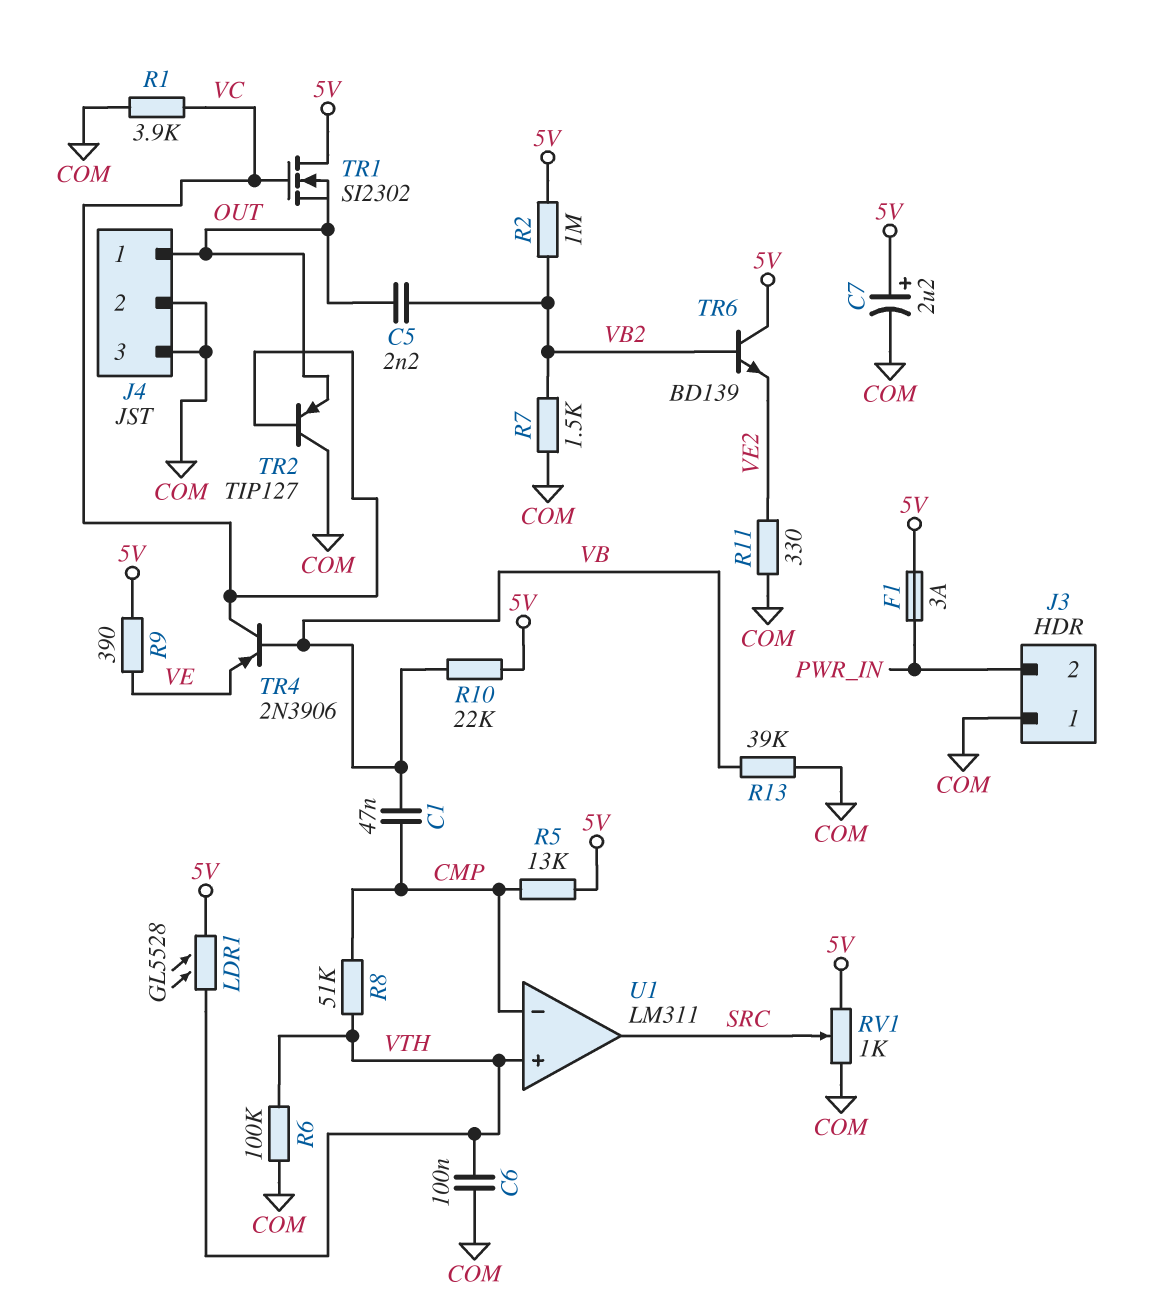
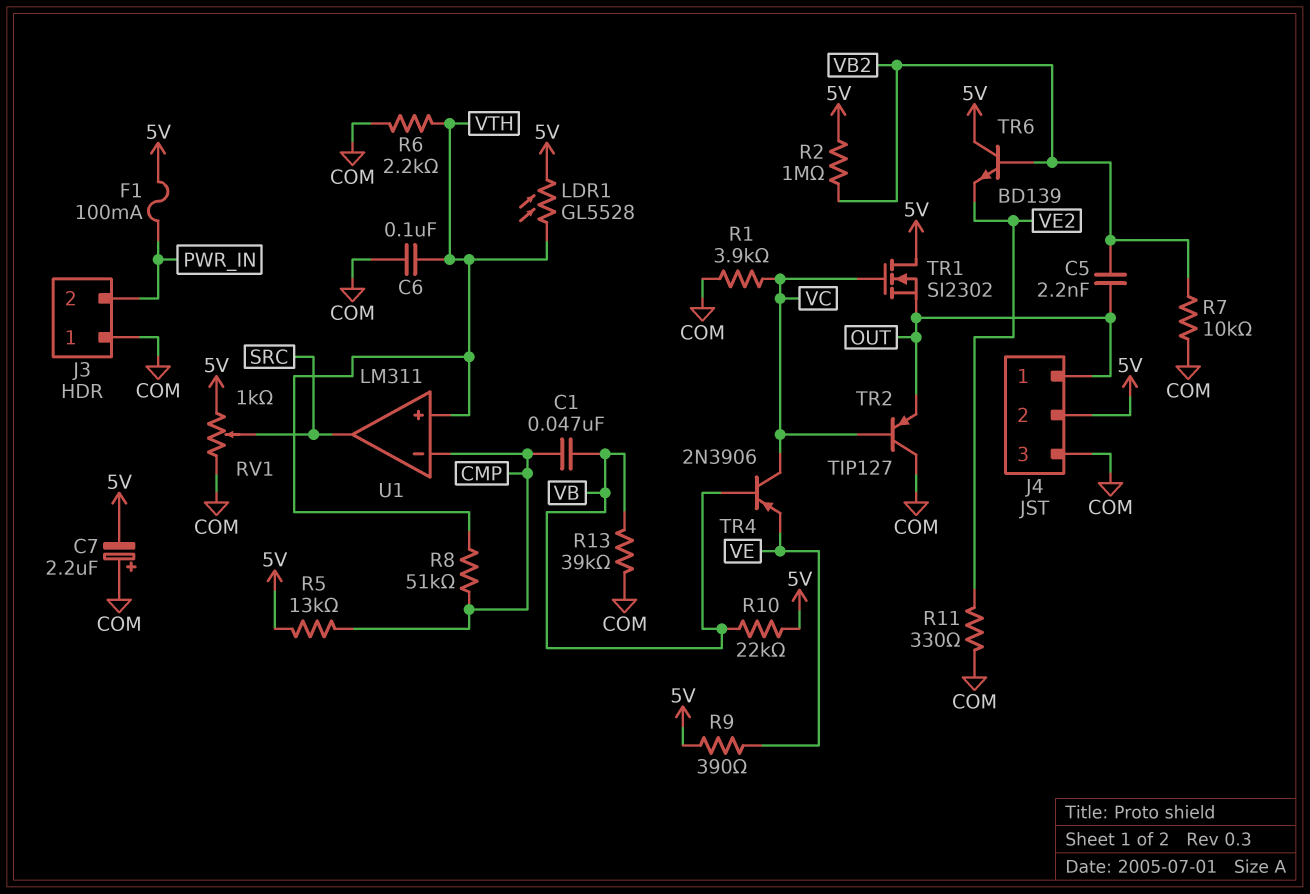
C7: 2.2uF (plus 5V, minus COM) -> 2.2uF (plus COM, minus 5V)
F1: 3A (5V, PWR_IN) -> 100mA (5V, PWR_IN)
J4 pin 2: COM -> 5V
R6: 100k (COM, VTH) -> 2.2k (COM, VTH)
R7: 1.5k (COM, VB2) -> 10k (COM, VB2)

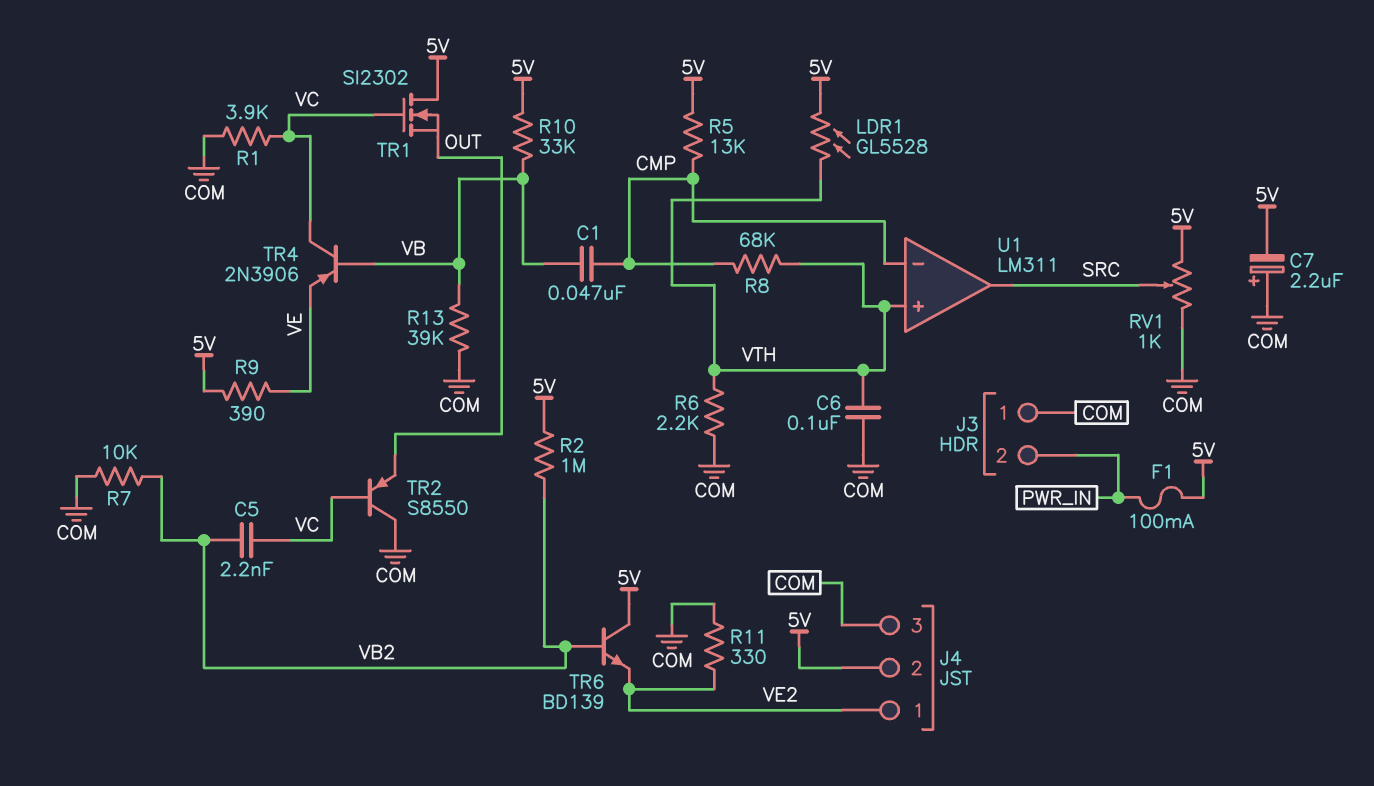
C5: 2.2nF (OUT, VB2) -> 2.2nF (VB2, VC)
J4 pin 1: OUT -> VE2
R8: 51k (CMP, VTH) -> 68k (CMP, VTH)
R10: 22k (5V, VB) -> 33k (5V, VB)
TR2: PNP TIP127 (B VC, C COM, E OUT) -> PNP S8550 (B VC, C COM, E OUT)

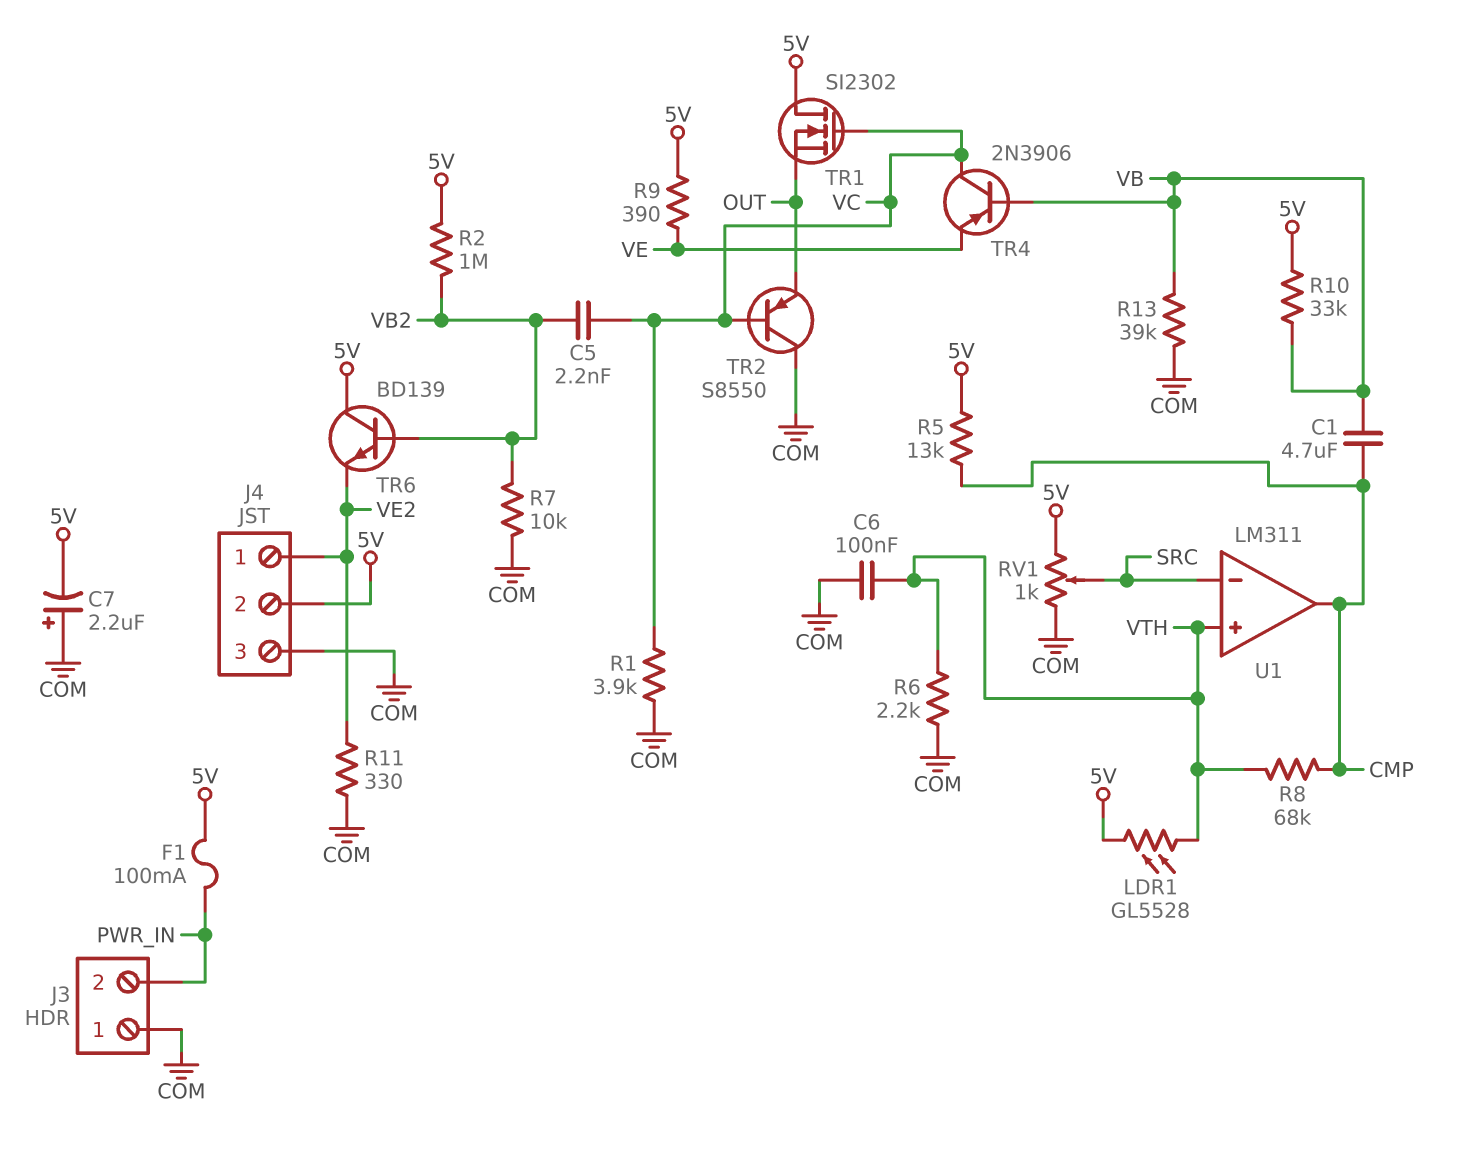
C1: 47nF (CMP, VB) -> 4.7uF (CMP, VB)
U1 pin in-: CMP -> SRC
U1 pin out: SRC -> CMP

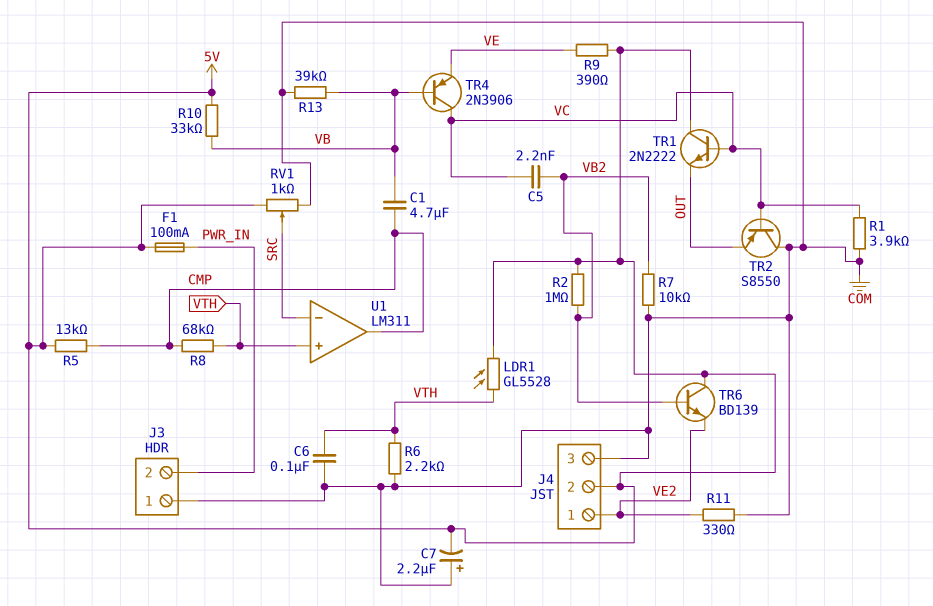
TR1: NMOS SI2302 (G VC, D 5V, S OUT) -> NPN 2N2222 (B VC, C 5V, E OUT)

